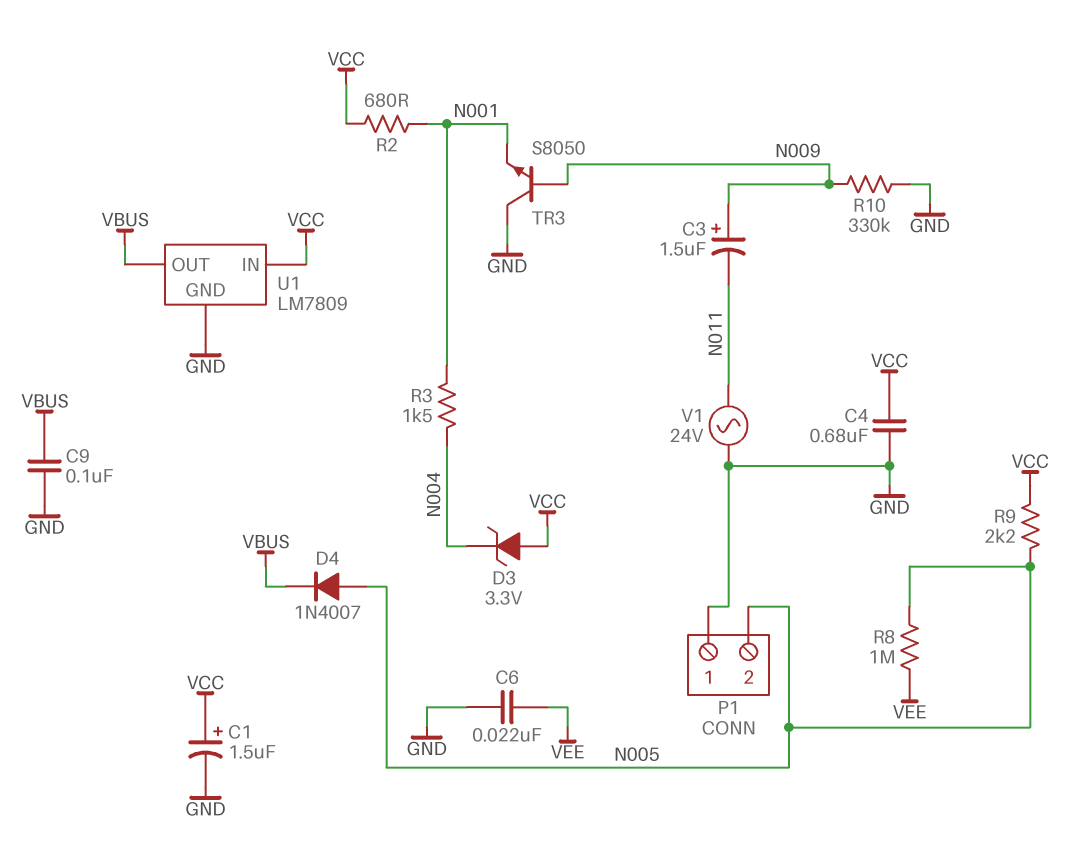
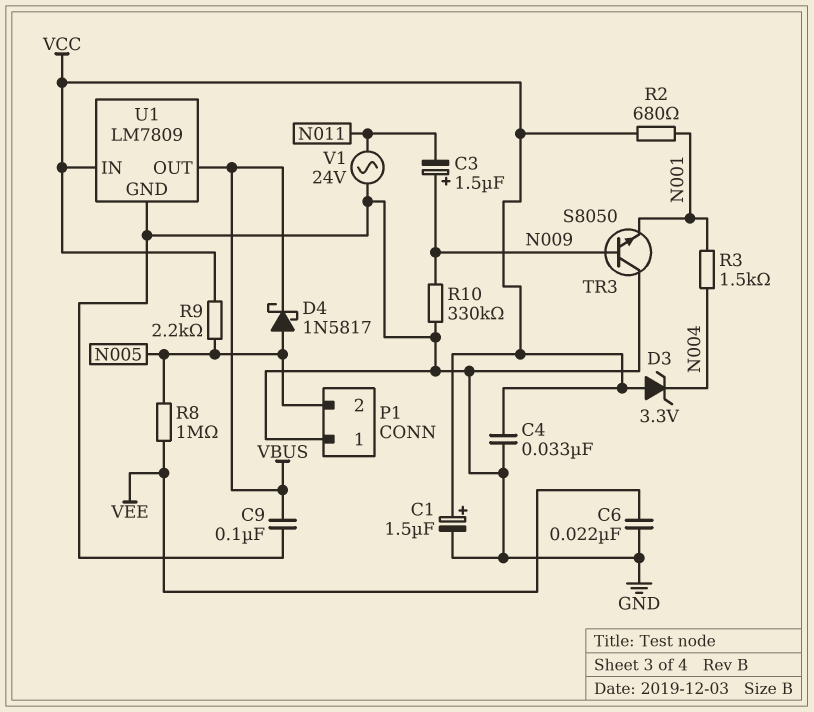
C4: 680nF (GND, VCC) -> 33nF (GND, VCC)
D4: diode 1N4007 (A N005, K VBUS) -> schottky 1N5817 (A N005, K VBUS)

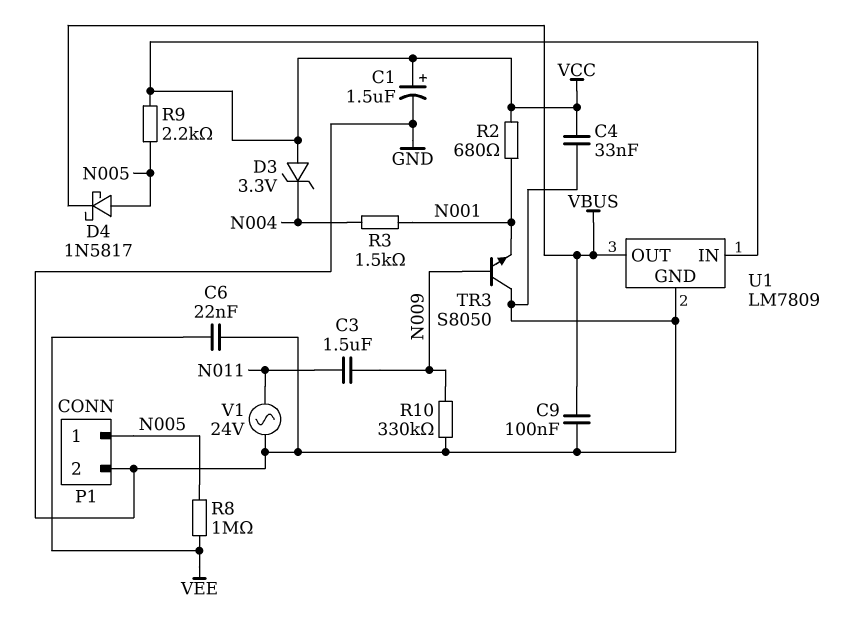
C3: 1.5uF (plus N009, minus N011) -> 1.5uF (N009, N011)
P1 pin 1: GND -> N005
P1 pin 2: N005 -> GND

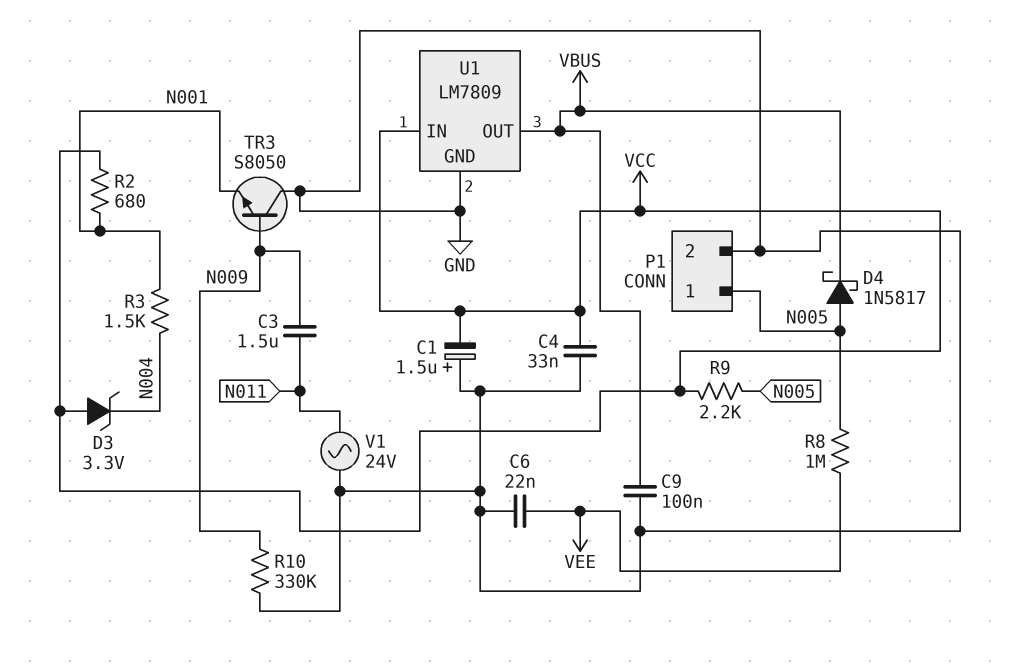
C1: 1.5uF (plus VCC, minus GND) -> 1.5uF (plus GND, minus VCC)

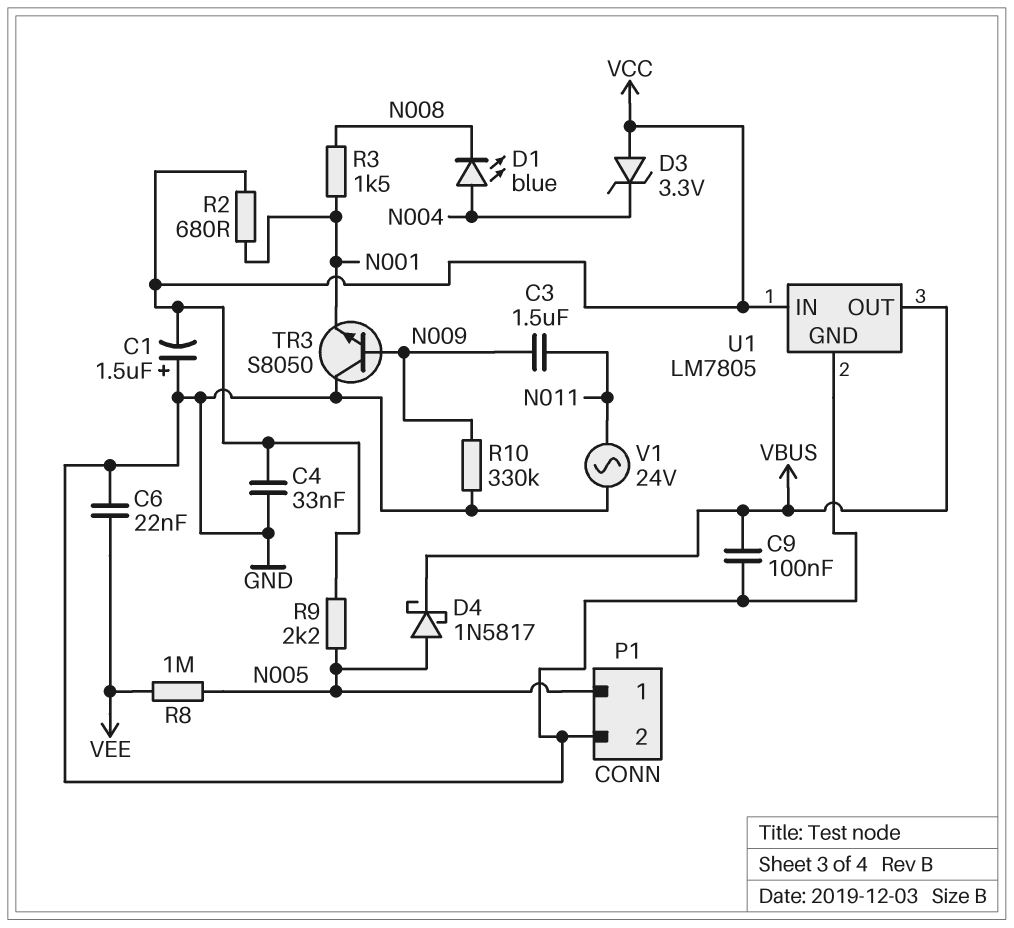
D1: none -> LED blue (A N004, K N008)
R3: 1.5k (N001, N004) -> 1.5k (N001, N008)
U1: LM7809 -> LM7805

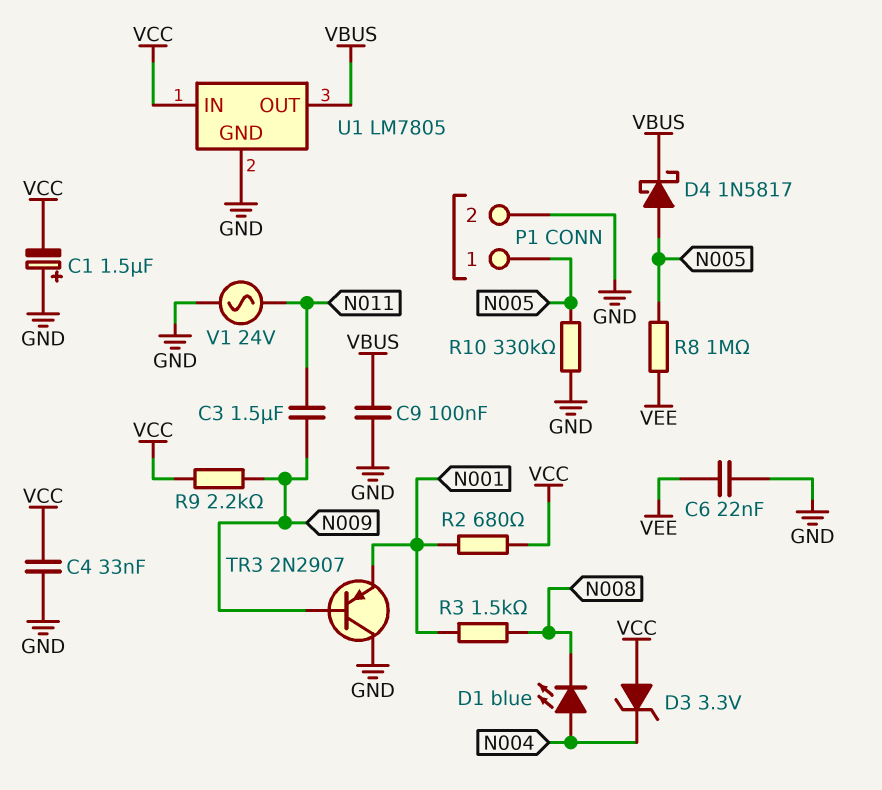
R9: 2.2k (N005, VCC) -> 2.2k (N009, VCC)
R10: 330k (GND, N009) -> 330k (GND, N005)
TR3: NPN S8050 (B N009, C GND, E N001) -> PNP 2N2907 (B N009, C GND, E N001)

